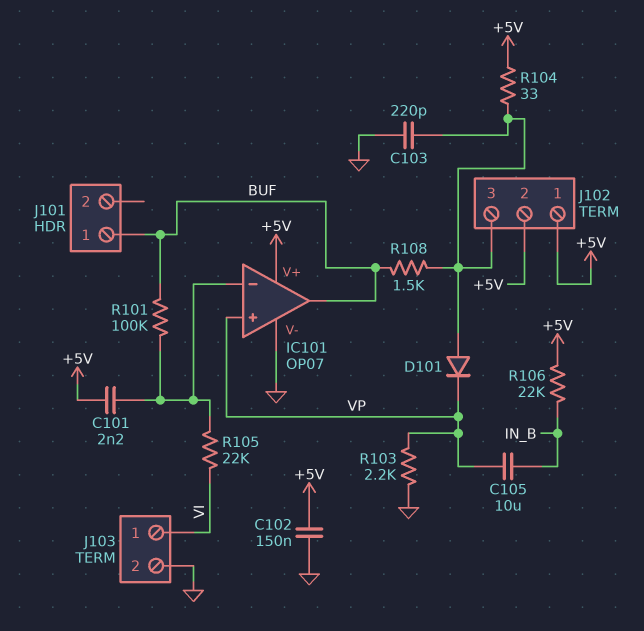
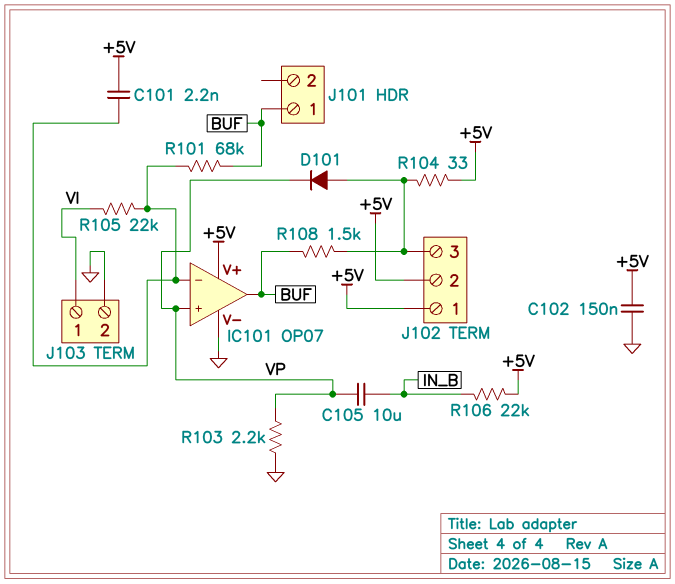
C103: 220pF (GND, J102/3) -> none
R101: 100k (BUF, IC101/in-) -> 68k (BUF, IC101/in-)

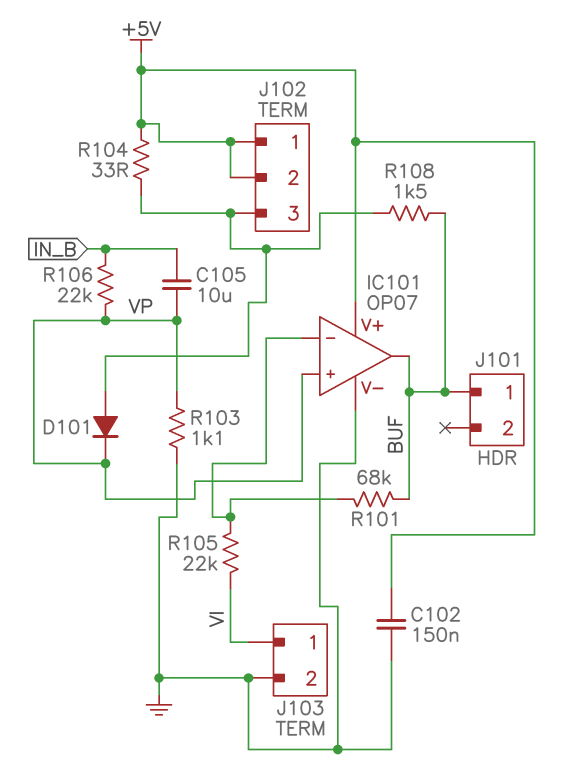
C101: 2.2nF (+5V, IC101/in-) -> none
R103: 2.2k (GND, VP) -> 1.1k (GND, VP)
R106: 22k (+5V, IN_B) -> 22k (IN_B, VP)

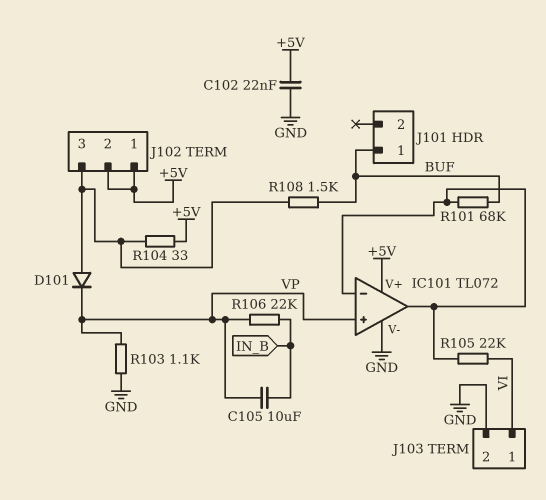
C102: 150nF (+5V, GND) -> 22nF (+5V, GND)
IC101: OP07 -> TL072
IC101 pin out: BUF -> IC101/in-

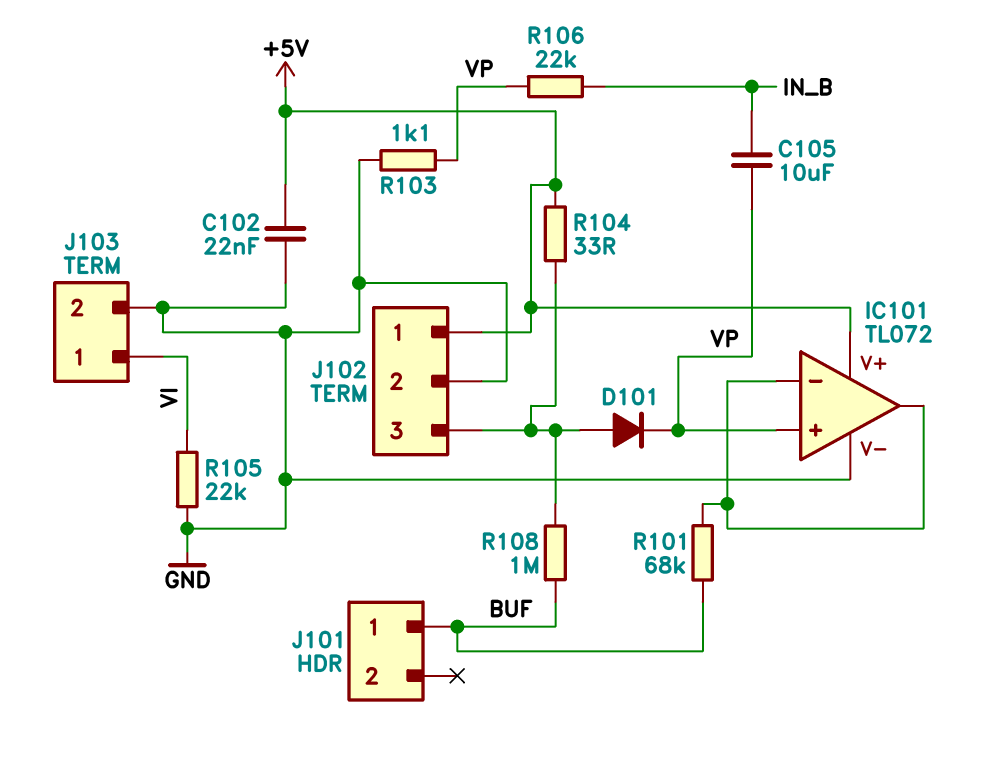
J102 pin 2: +5V -> GND
R105: 22k (IC101/in-, VI) -> 22k (GND, VI)
R108: 1.5k (BUF, J102/3) -> 1M (BUF, J102/3)

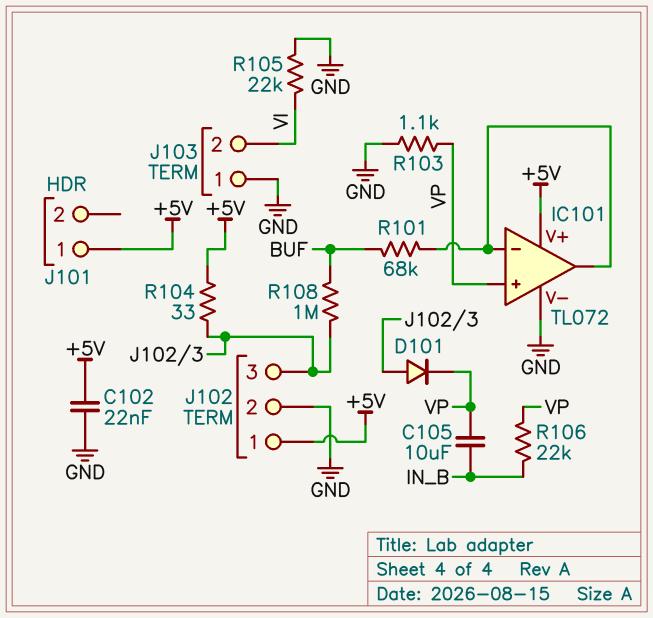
J101 pin 1: BUF -> +5V
J103 pin 1: VI -> GND
J103 pin 2: GND -> VI

